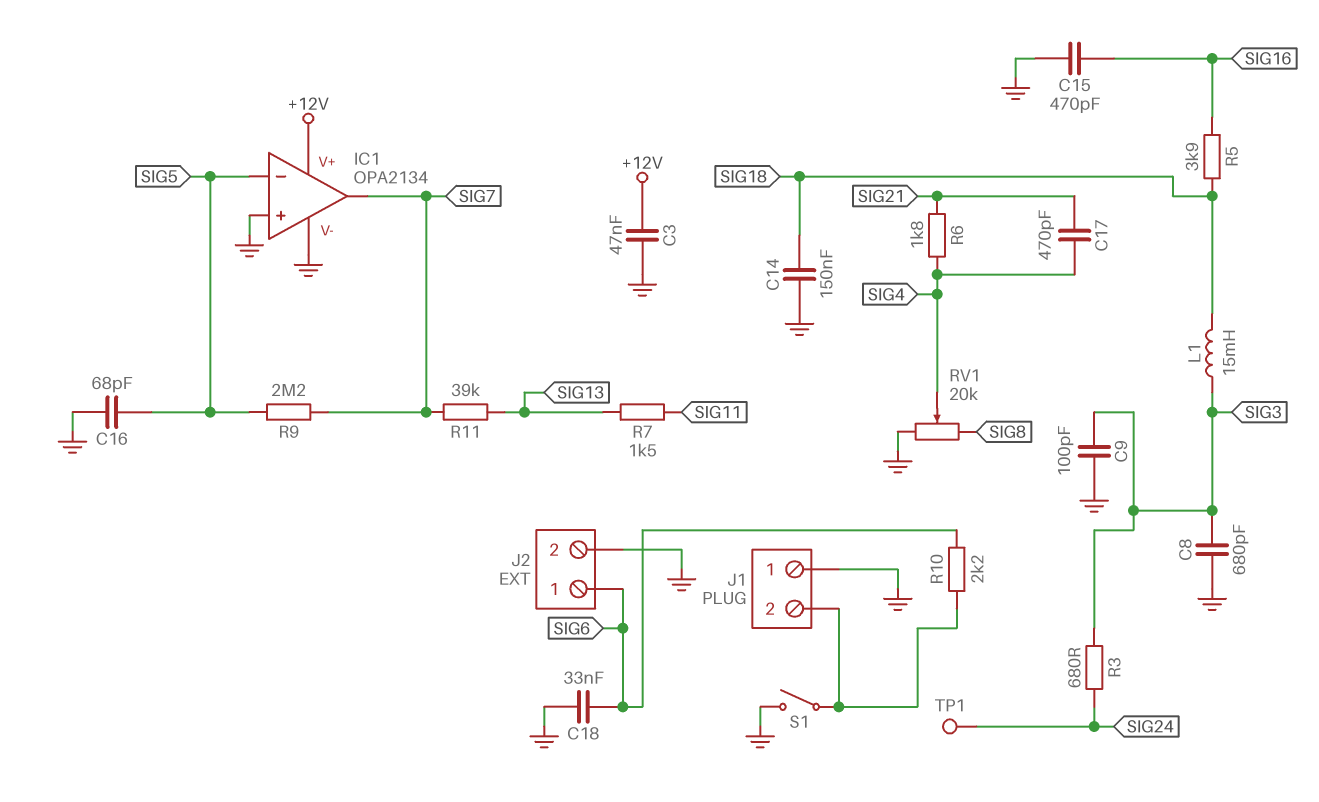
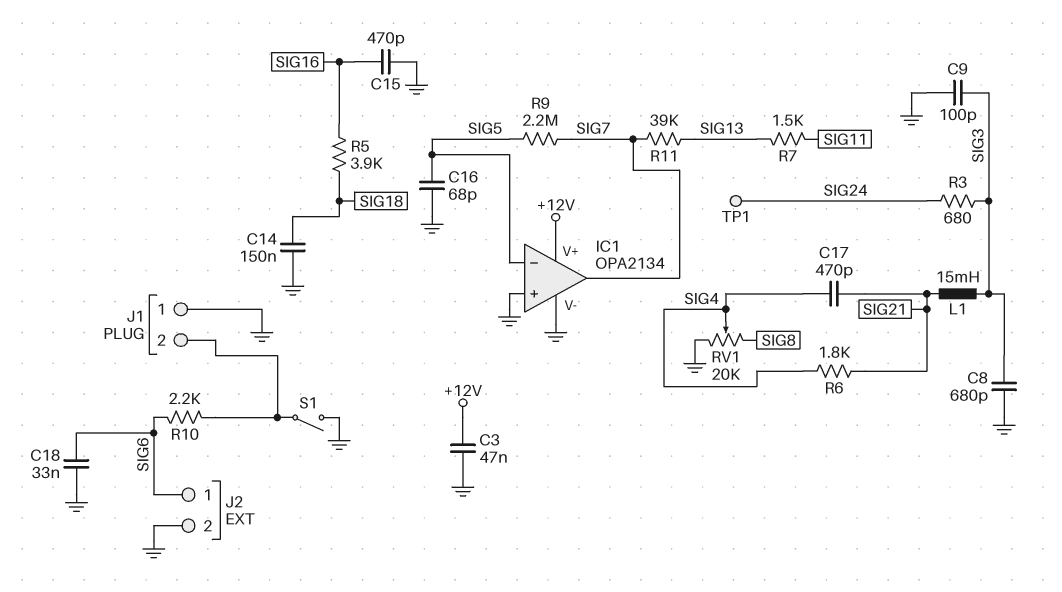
L1: 15mH (SIG3, SIG18) -> 15mH (SIG3, SIG21)

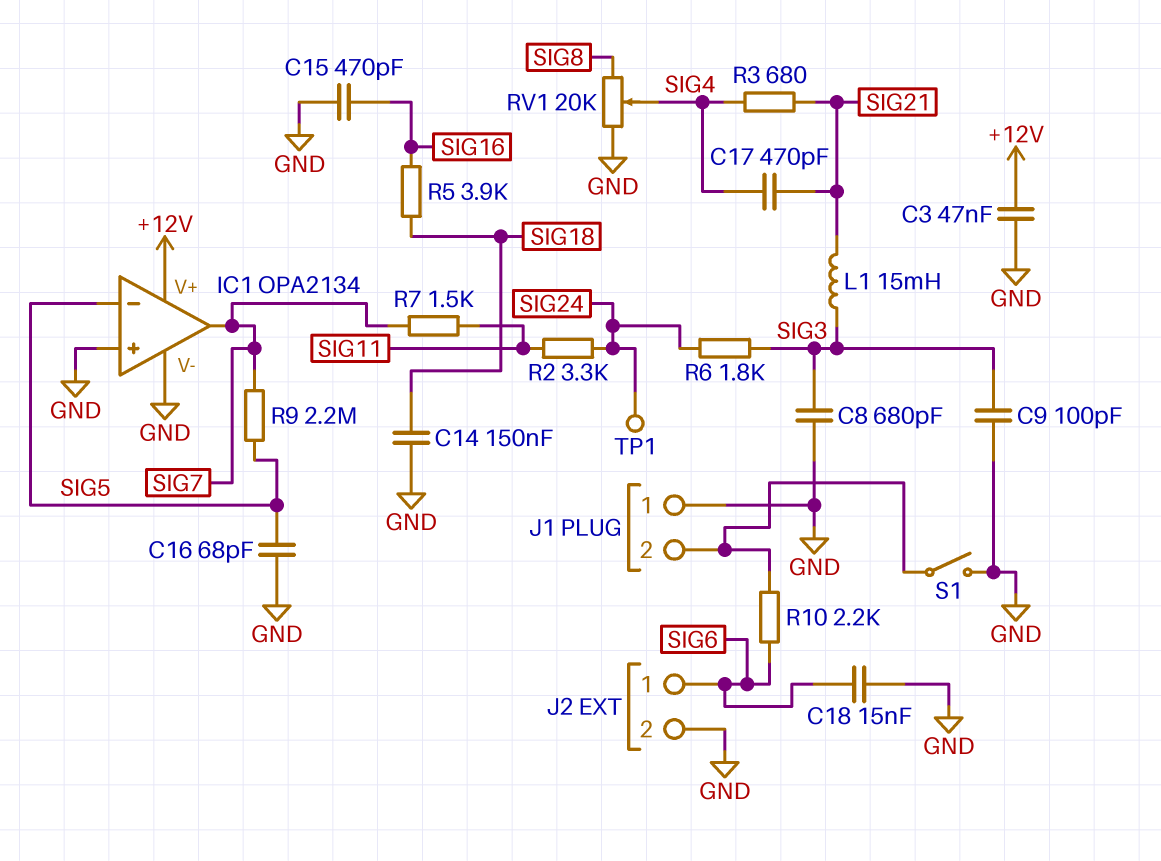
C18: 33nF (GND, SIG6) -> 15nF (GND, SIG6)
R2: none -> 3.3k (SIG11, SIG24)
R3: 680 (SIG3, SIG24) -> 680 (SIG4, SIG21)
R6: 1.8k (SIG4, SIG21) -> 1.8k (SIG3, SIG24)
R7: 1.5k (SIG11, SIG13) -> 1.5k (SIG7, SIG11)
R11: 39k (SIG7, SIG13) -> none

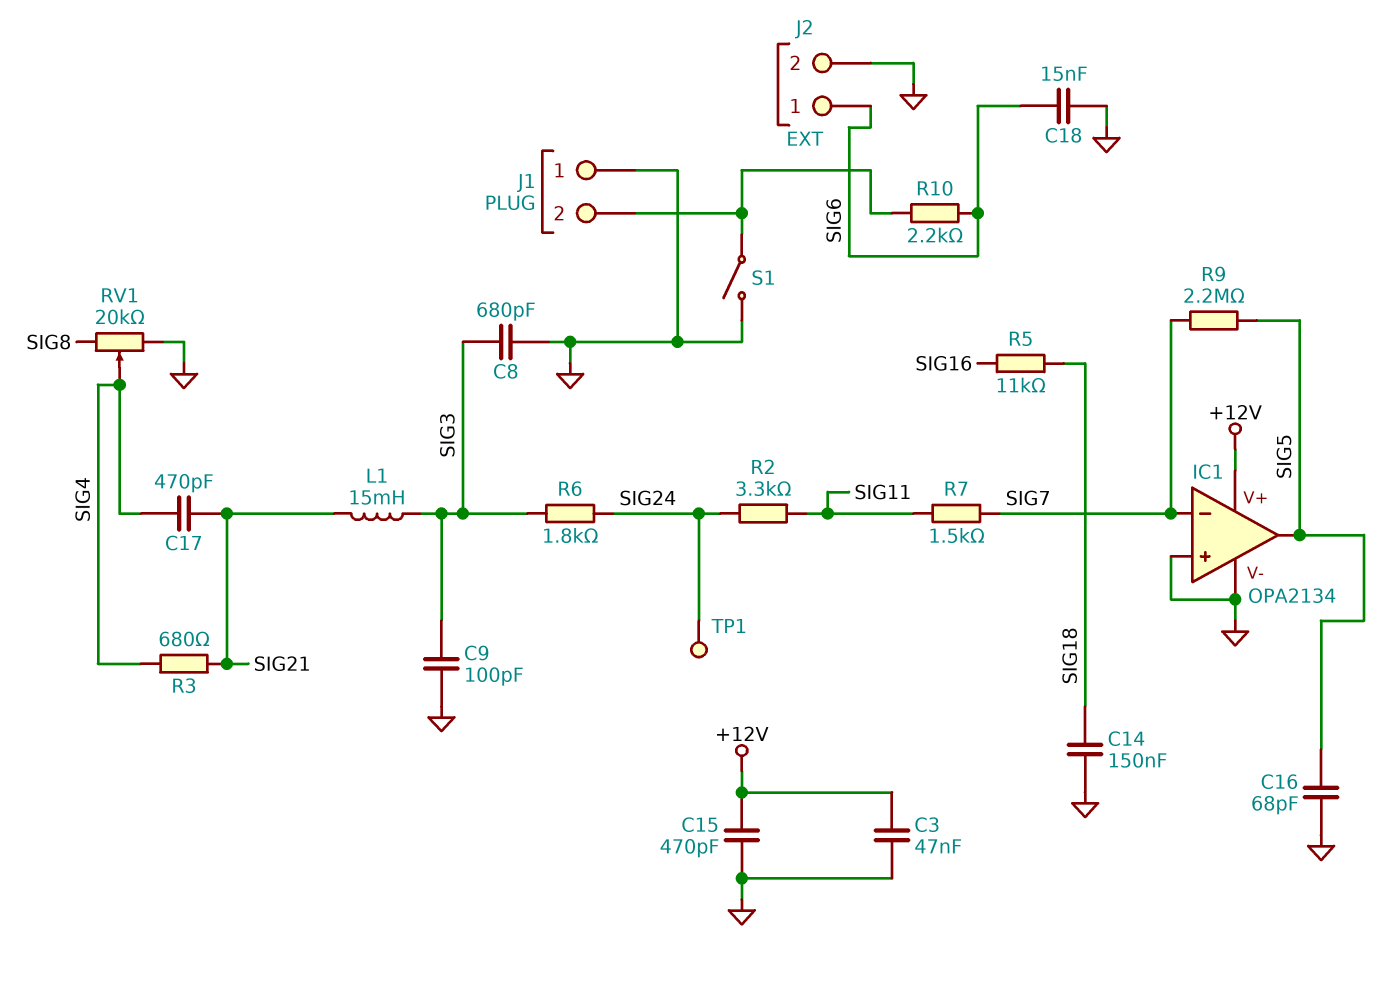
C15: 470pF (GND, SIG16) -> 470pF (+12V, GND)
IC1 pin in-: SIG5 -> SIG7
IC1 pin out: SIG7 -> SIG5
R5: 3.9k (SIG16, SIG18) -> 11k (SIG16, SIG18)

